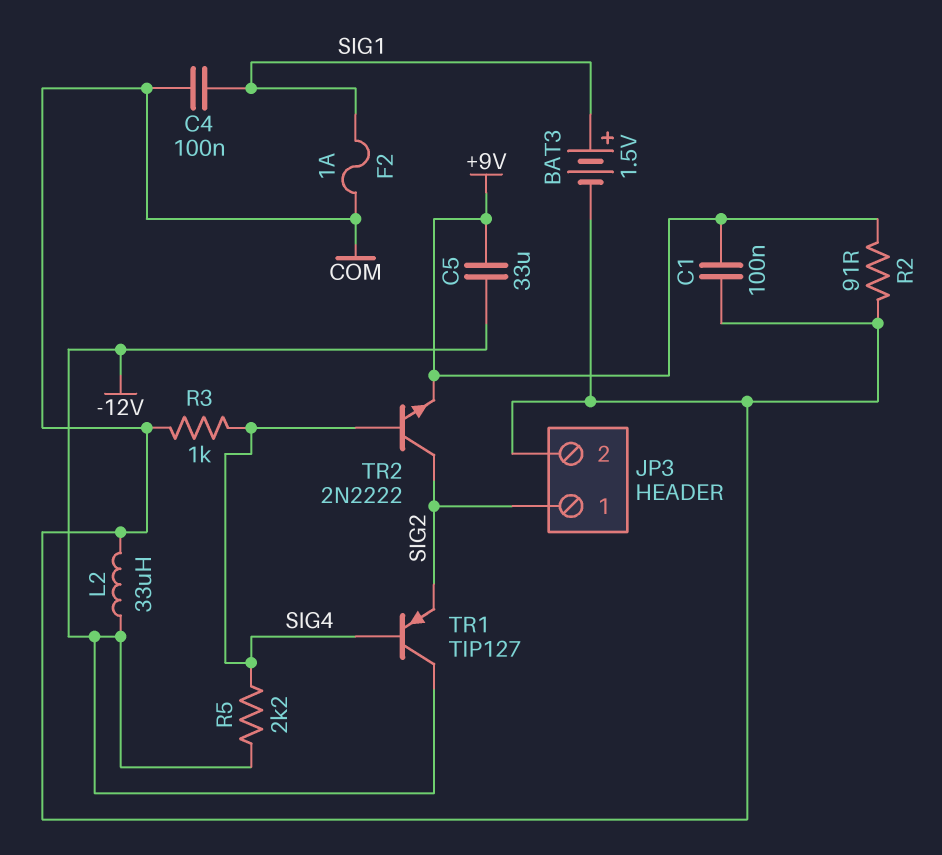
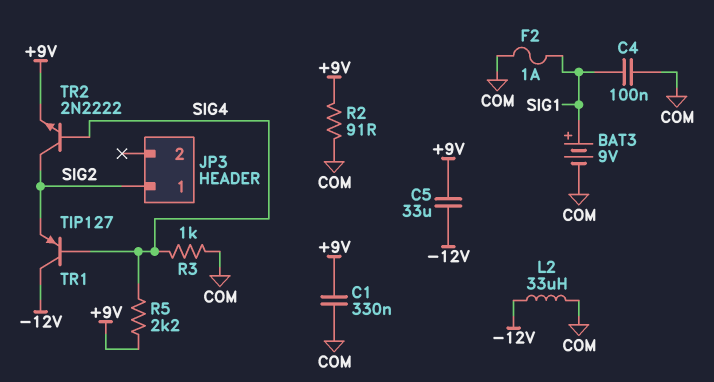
BAT3: 1.5V (plus SIG1, minus COM) -> 9V (plus SIG1, minus COM)
C1: 100nF (+9V, COM) -> 330nF (+9V, COM)
JP3 pin 2: COM -> none
R5: 2.2k (-12V, SIG4) -> 2.2k (+9V, SIG4)

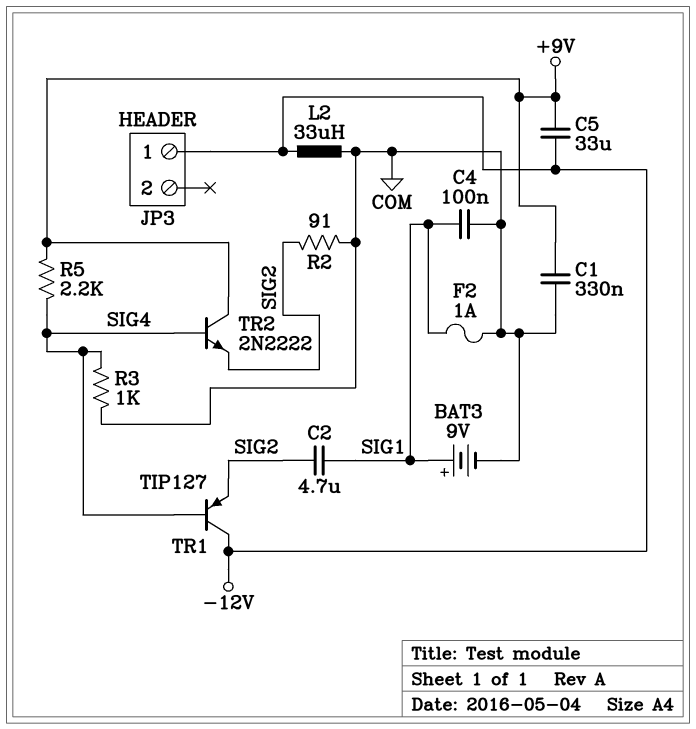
C2: none -> 4.7uF (SIG1, SIG2)
JP3 pin 1: SIG2 -> -12V
R2: 91 (+9V, COM) -> 91 (COM, SIG2)
TR2: NPN 2N2222 (B SIG4, C SIG2, E +9V) -> NPN 2N2222 (B SIG4, C +9V, E SIG2)

